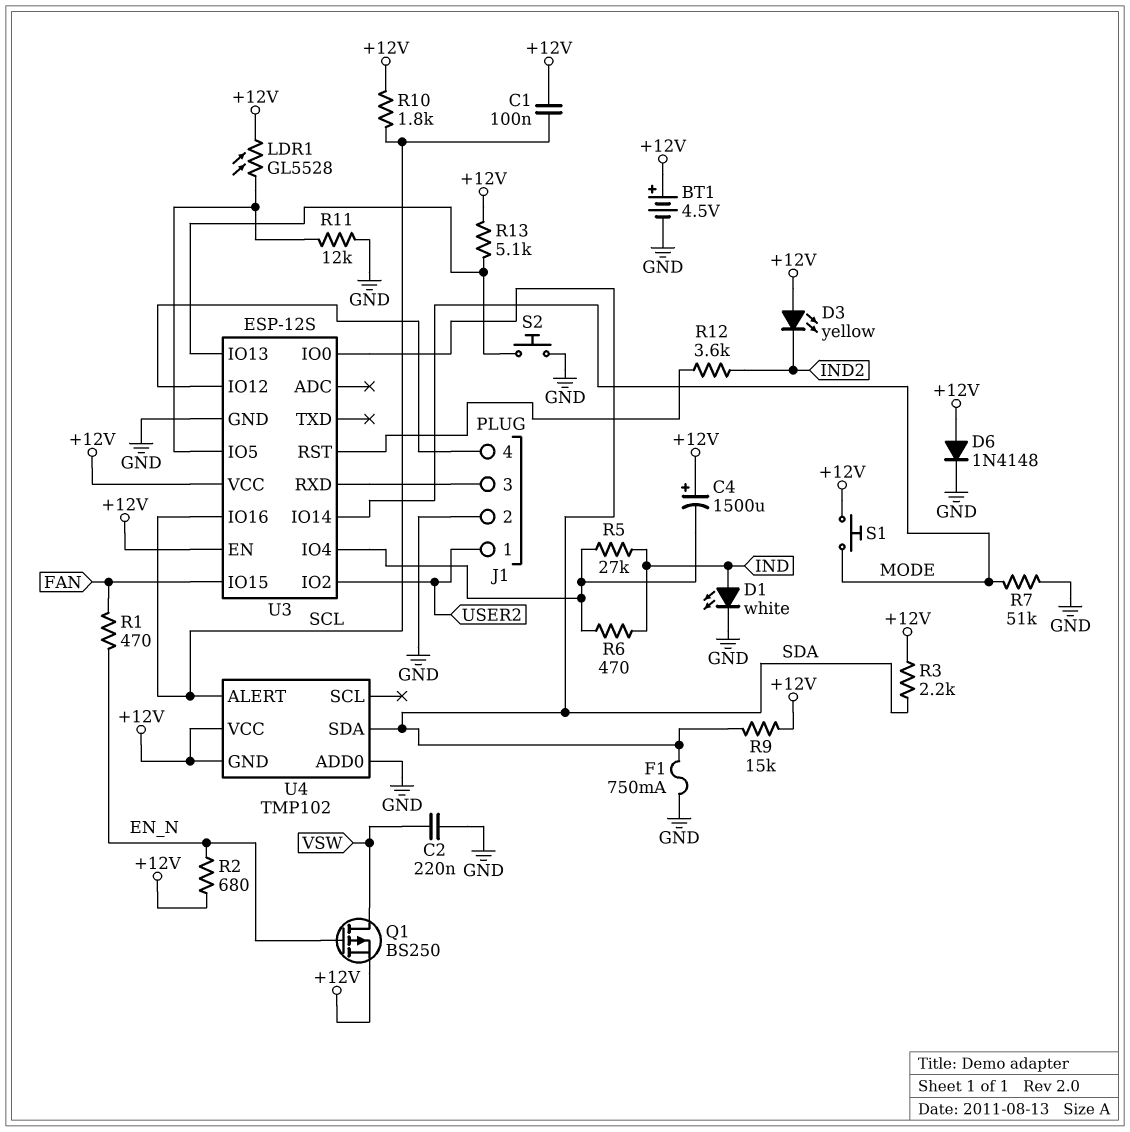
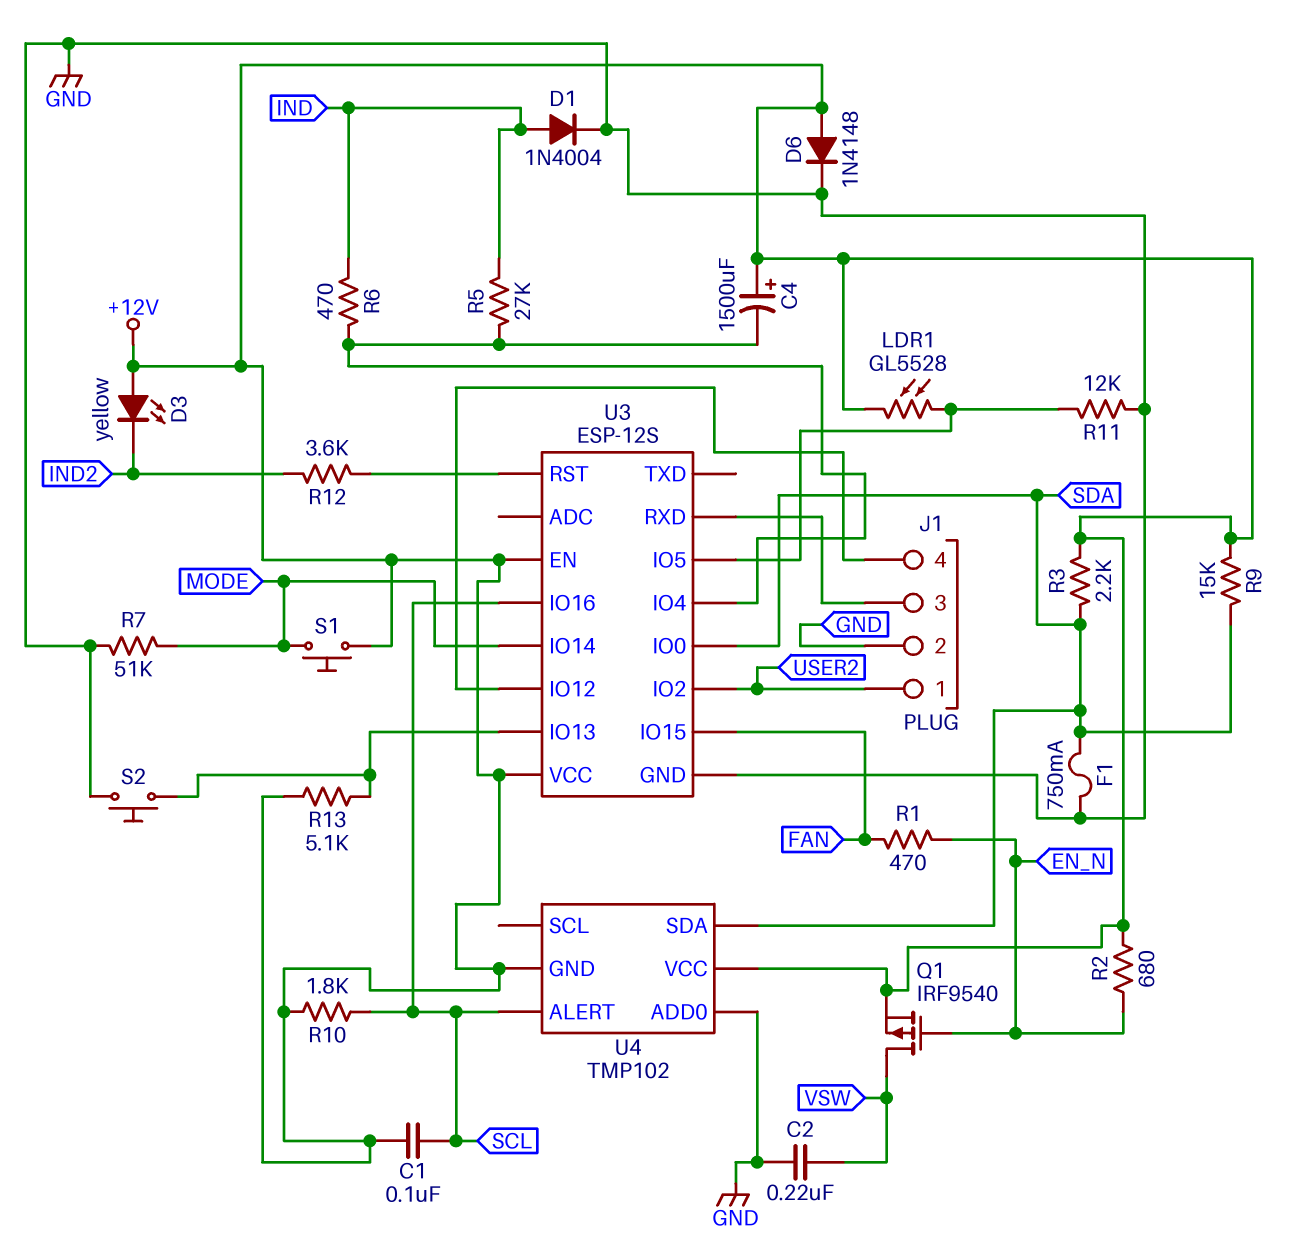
BT1: 4.5V (plus +12V, minus GND) -> none
D1: LED white (A IND, K GND) -> diode 1N4004 (A IND, K GND)
Q1: PMOS BS250 (G EN_N, D VSW, S +12V) -> PMOS IRF9540 (G EN_N, D VSW, S +12V)

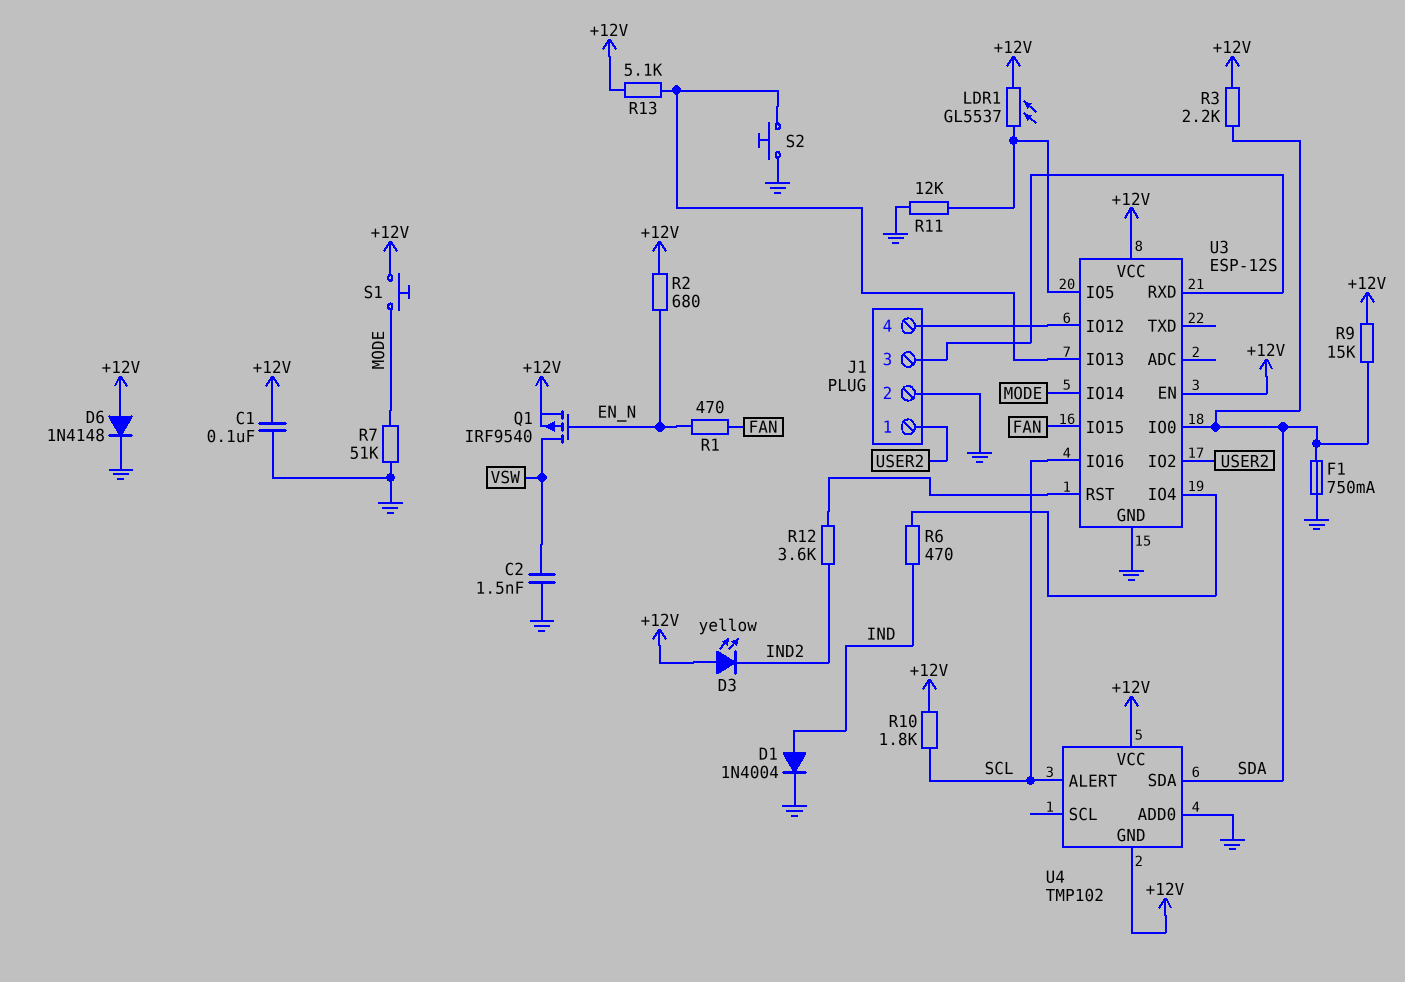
C1: 100nF (+12V, SCL) -> 100nF (+12V, GND)
C2: 220nF (GND, VSW) -> 1.5nF (GND, VSW)
C4: 1500uF (plus +12V, minus U3/IO4) -> none
LDR1: GL5528 (+12V, U3/IO5) -> GL5537 (+12V, U3/IO5)
R5: 27k (IND, U3/IO4) -> none

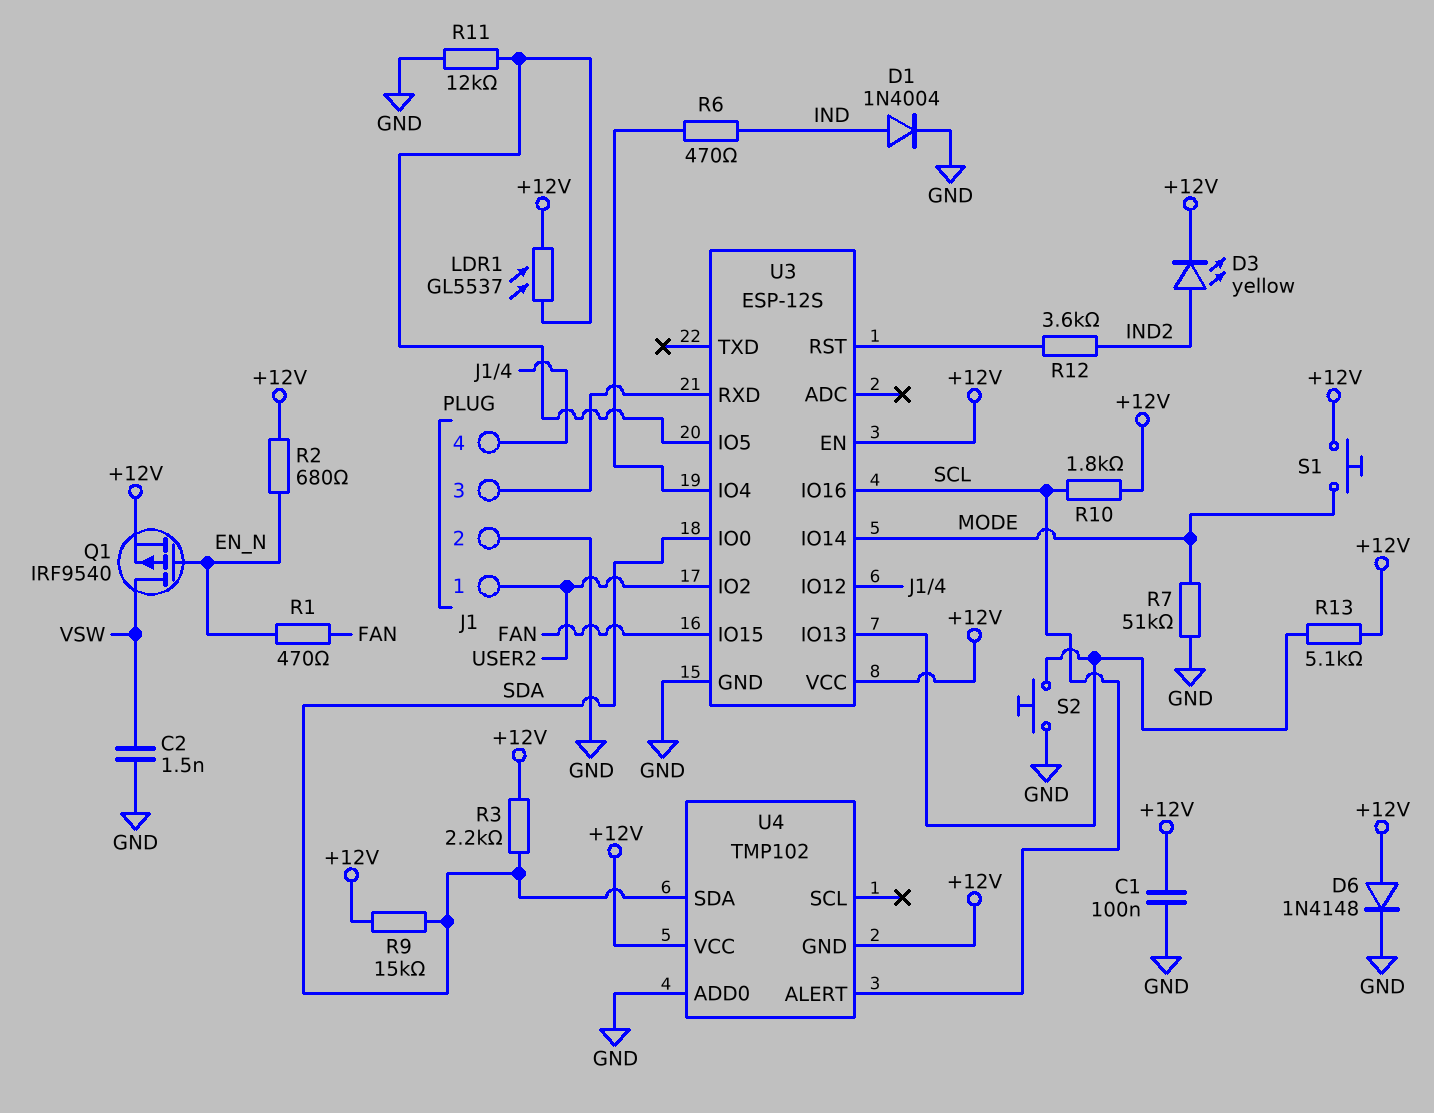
D3: LED yellow (A +12V, K IND2) -> LED yellow (A IND2, K +12V)
F1: 750mA (GND, SDA) -> none

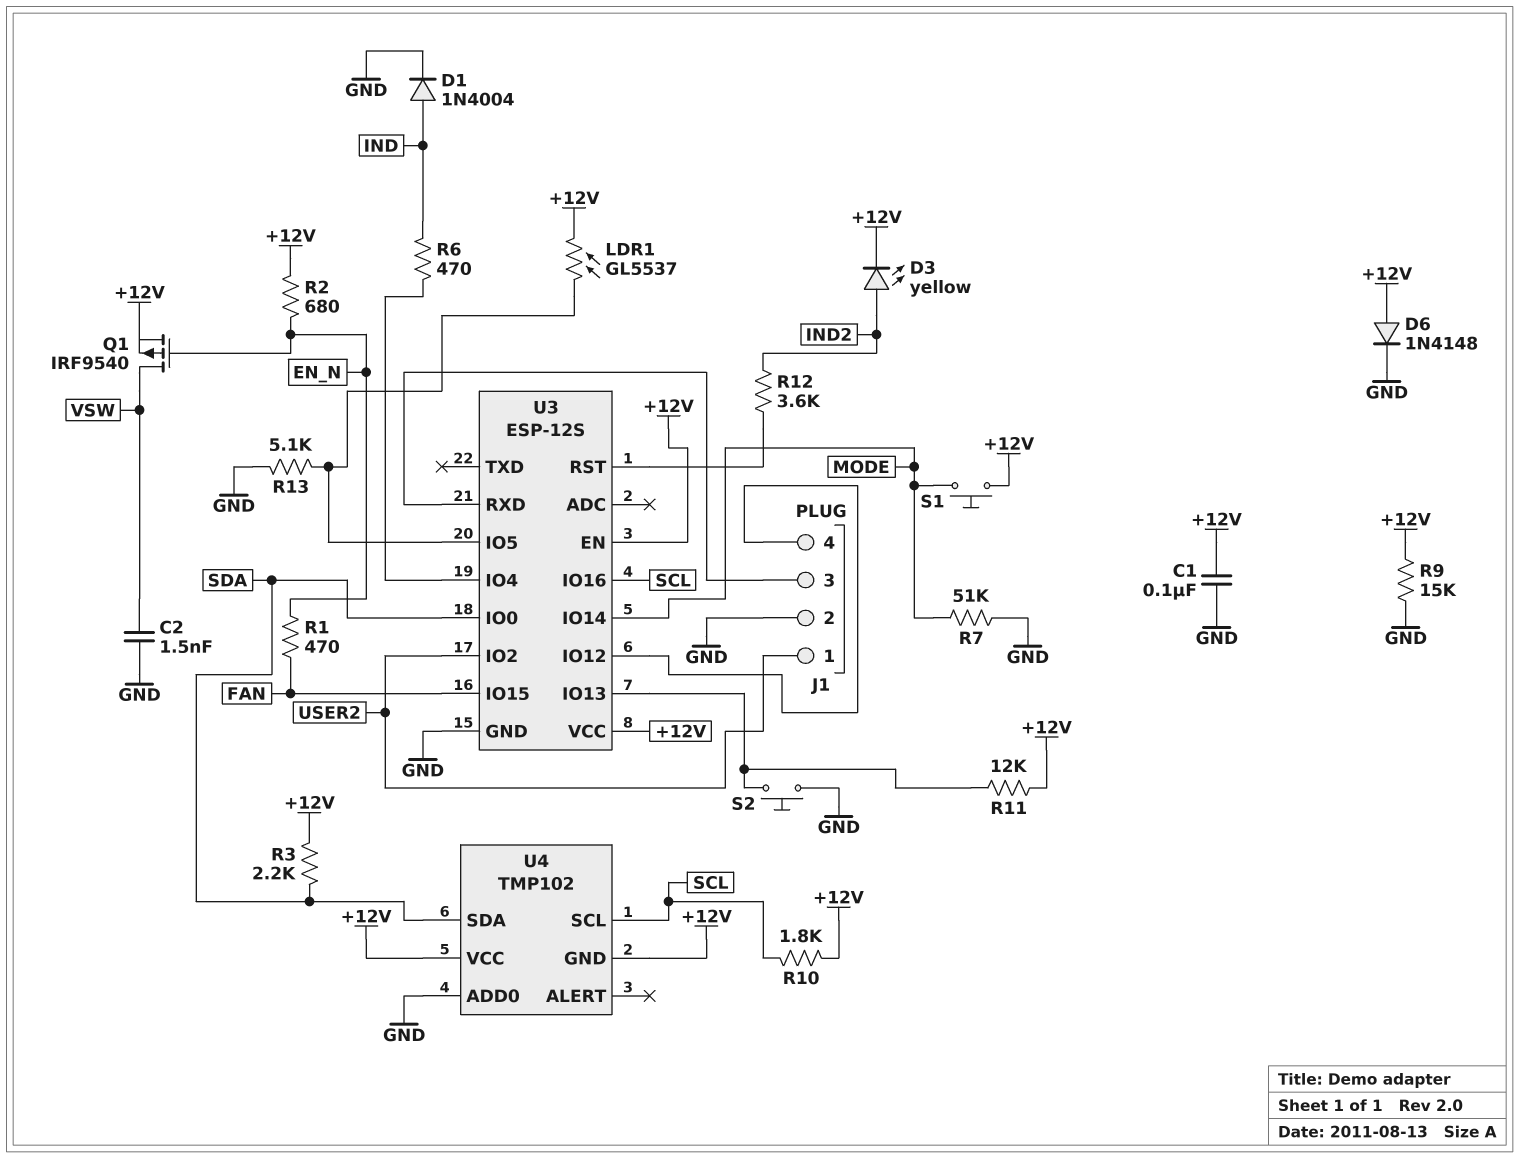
R9: 15k (+12V, SDA) -> 15k (+12V, GND)
R11: 12k (GND, U3/IO5) -> 12k (+12V, U3/IO13)
R13: 5.1k (+12V, U3/IO13) -> 5.1k (GND, U3/IO5)
U4 pin ALERT: SCL -> none
U4 pin SCL: none -> SCL

